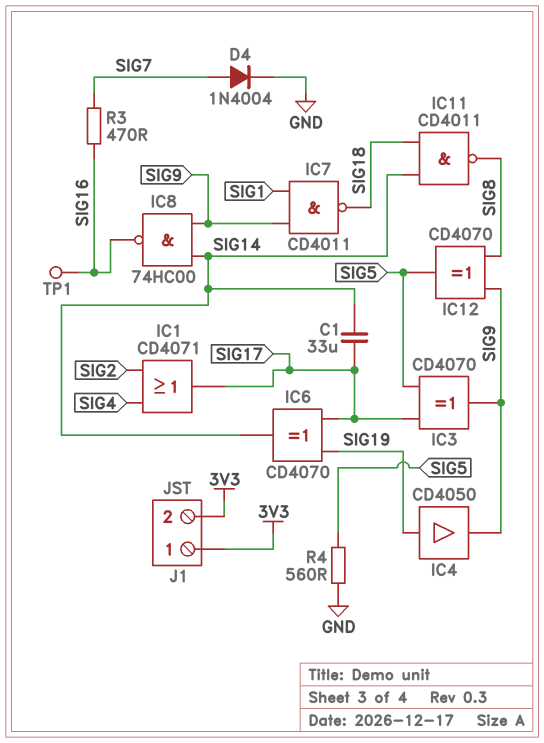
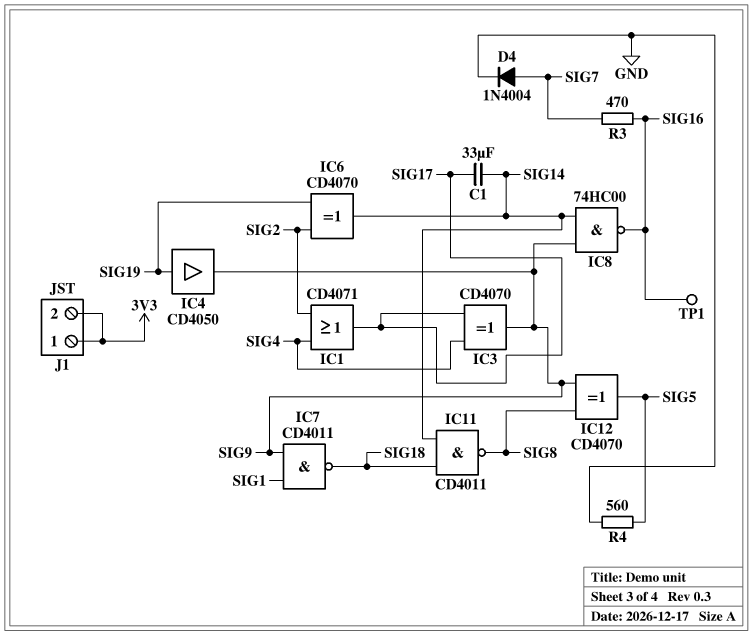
IC3: XOR CD4070 (in SIG5, in SIG17, out SIG9) -> XOR CD4070 (in SIG4, in SIG17, out SIG9)
IC6: XOR CD4070 (in SIG17, in SIG19, out SIG14) -> XOR CD4070 (in SIG2, in SIG19, out SIG14)

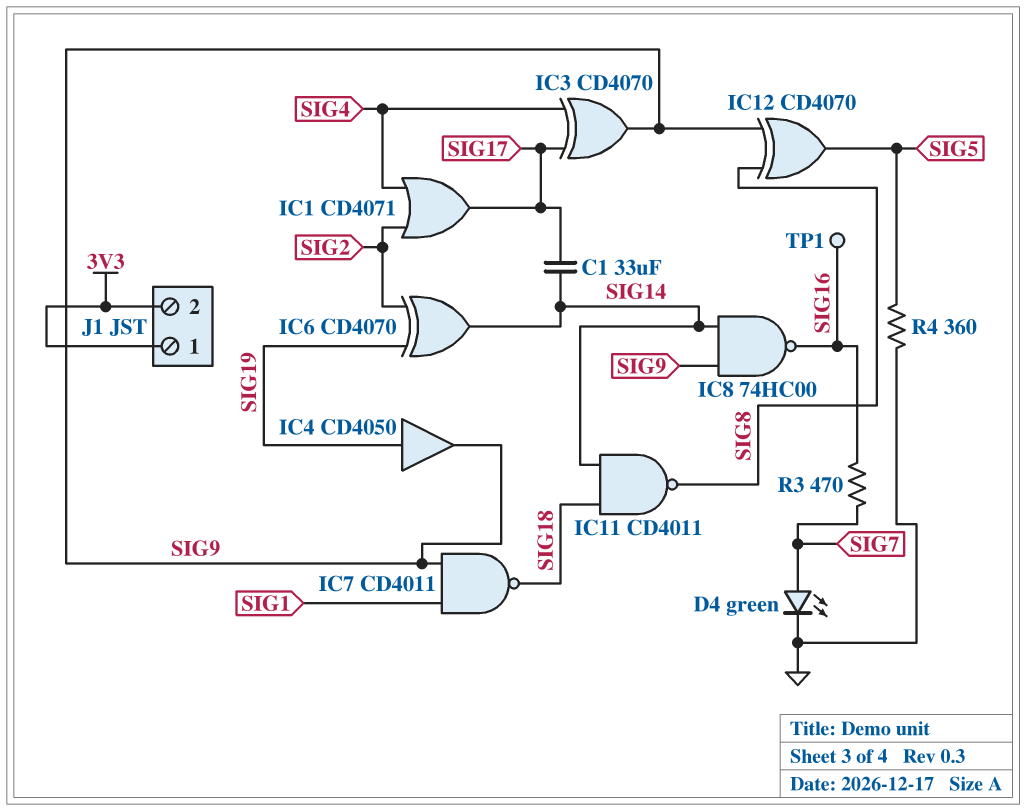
D4: diode 1N4004 (A SIG7, K GND) -> LED green (A SIG7, K GND)
R4: 560 (GND, SIG5) -> 360 (GND, SIG5)

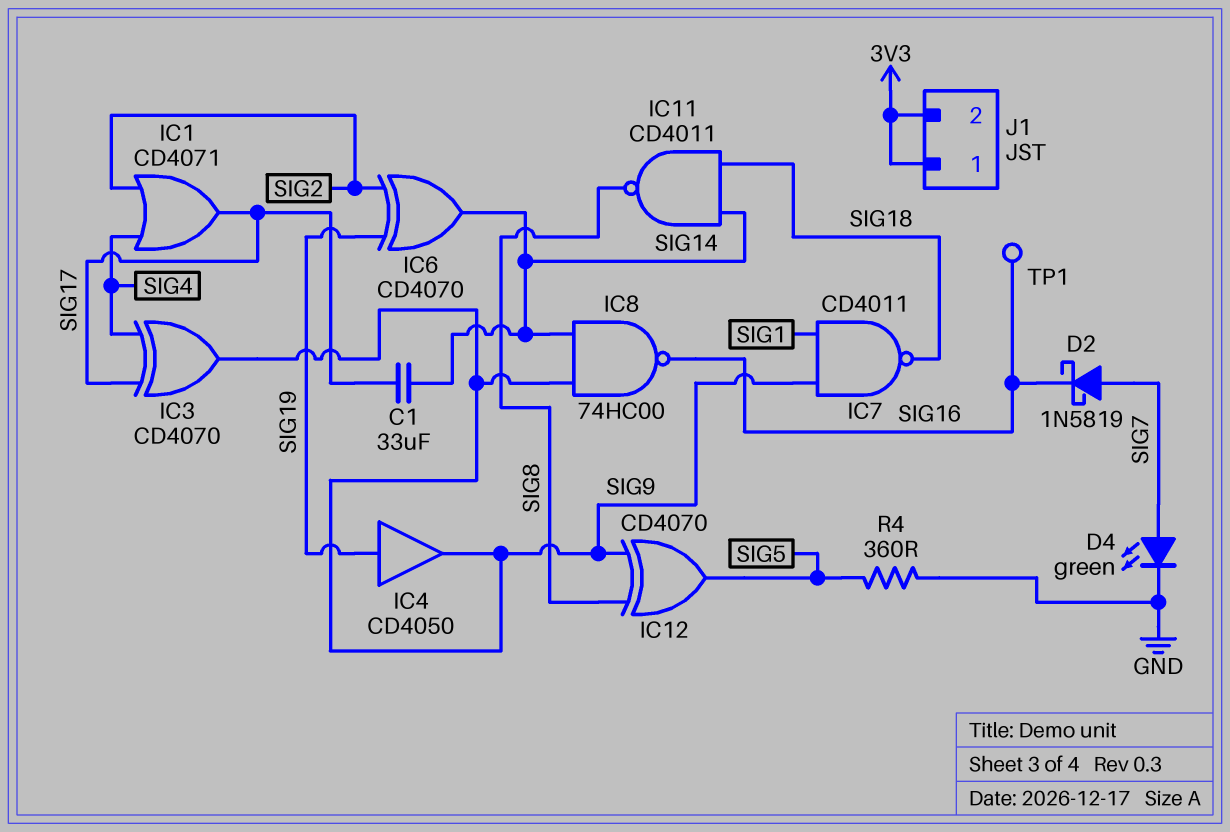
D2: none -> schottky 1N5819 (A SIG7, K SIG16)
R3: 470 (SIG7, SIG16) -> none

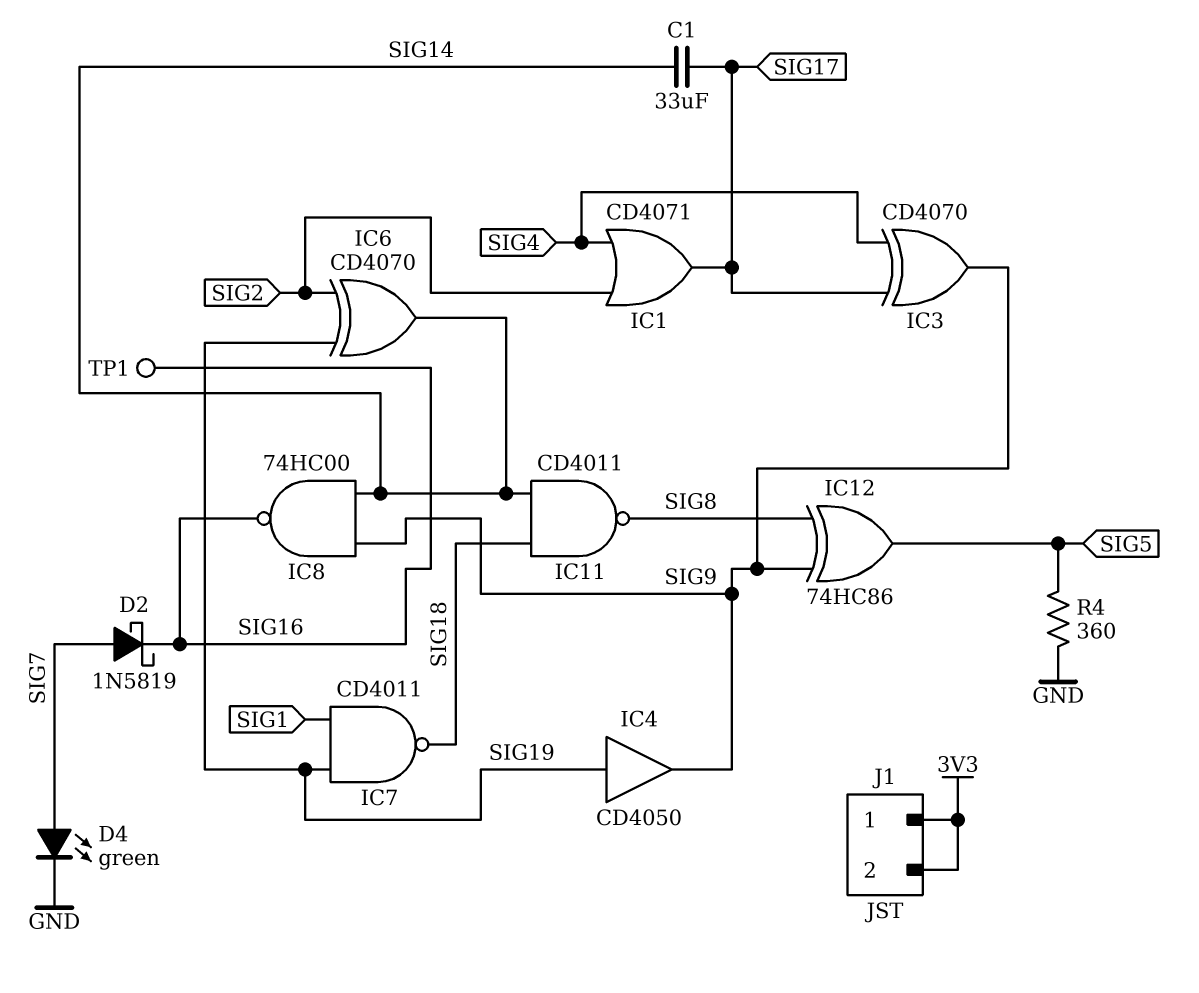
IC7: NAND CD4011 (in SIG1, in SIG9, out SIG18) -> NAND CD4011 (in SIG1, in SIG19, out SIG18)
IC12: XOR CD4070 (in SIG8, in SIG9, out SIG5) -> XOR 74HC86 (in SIG8, in SIG9, out SIG5)

